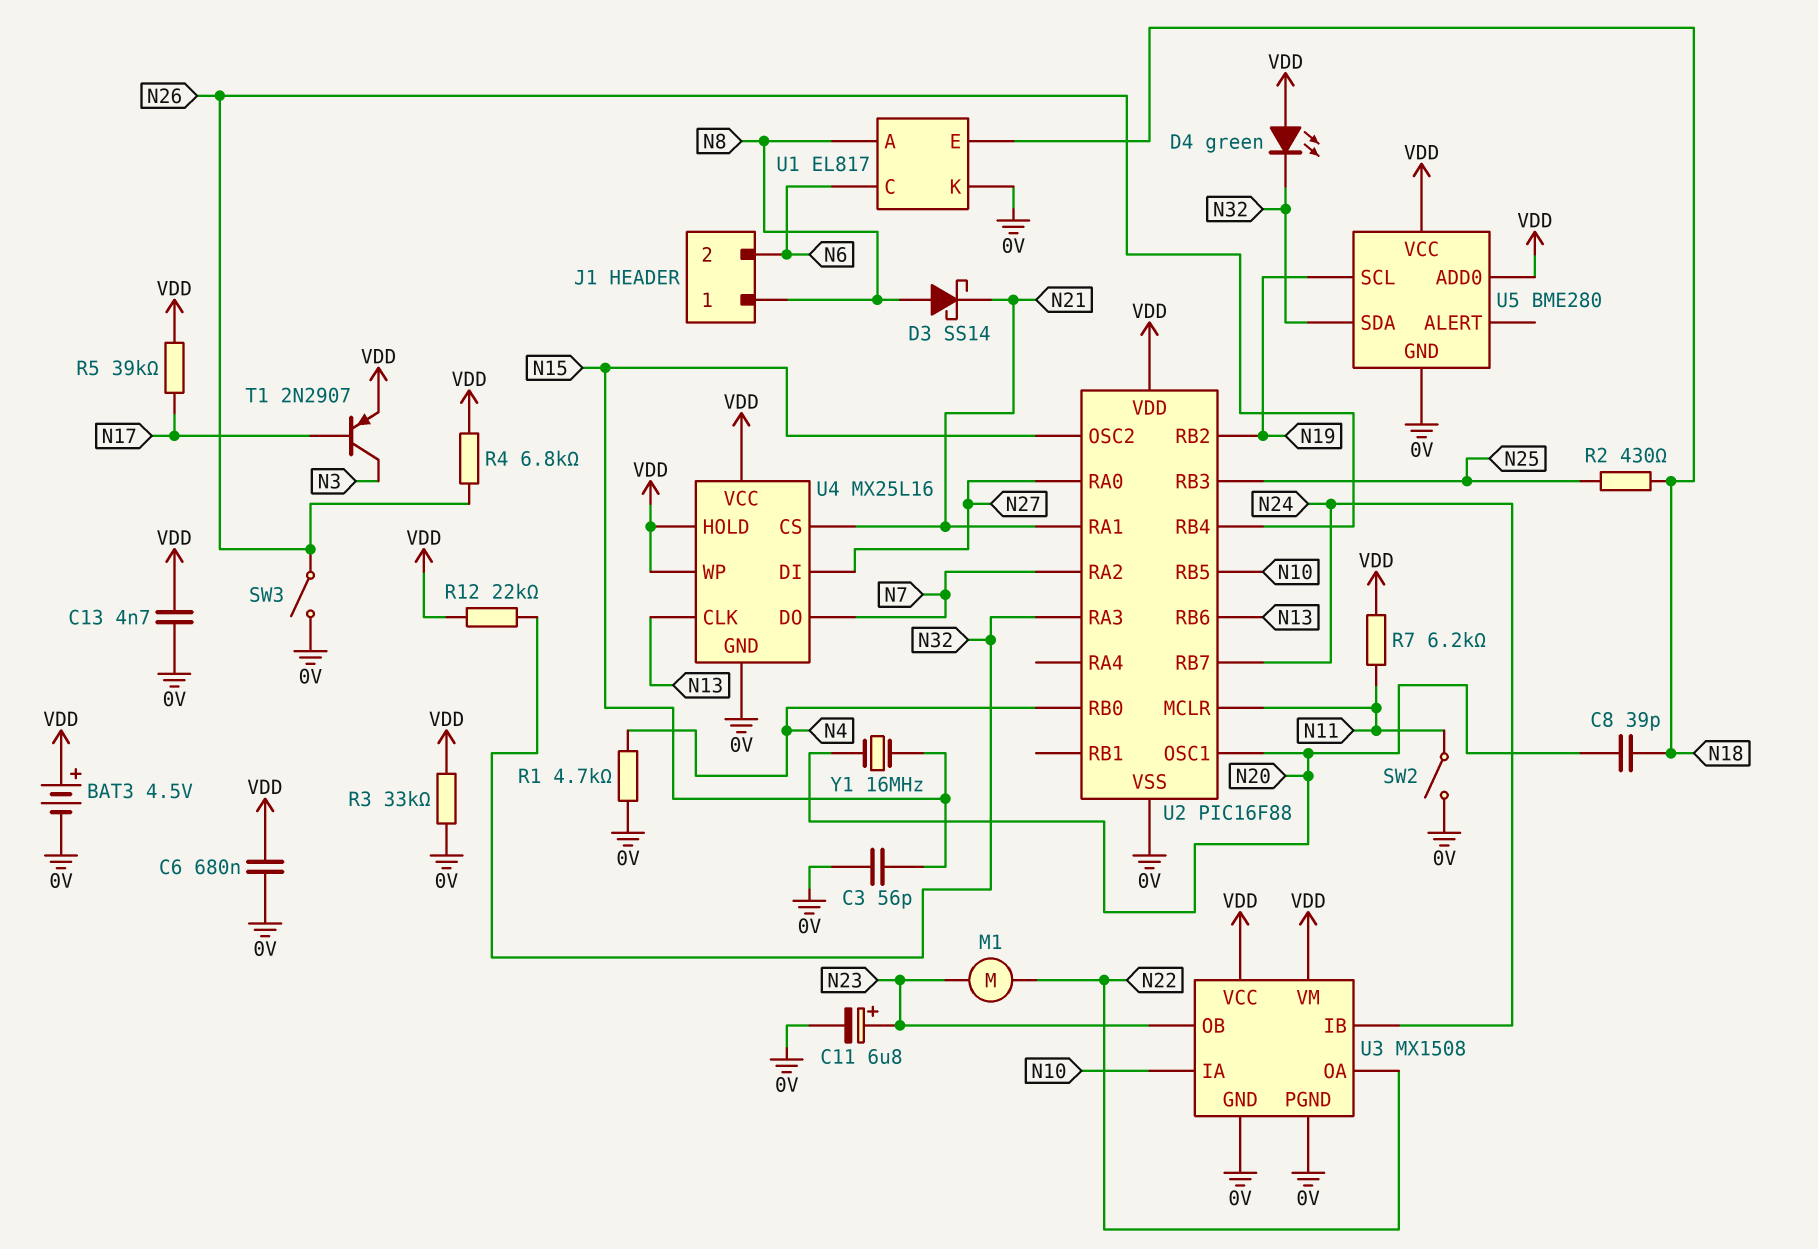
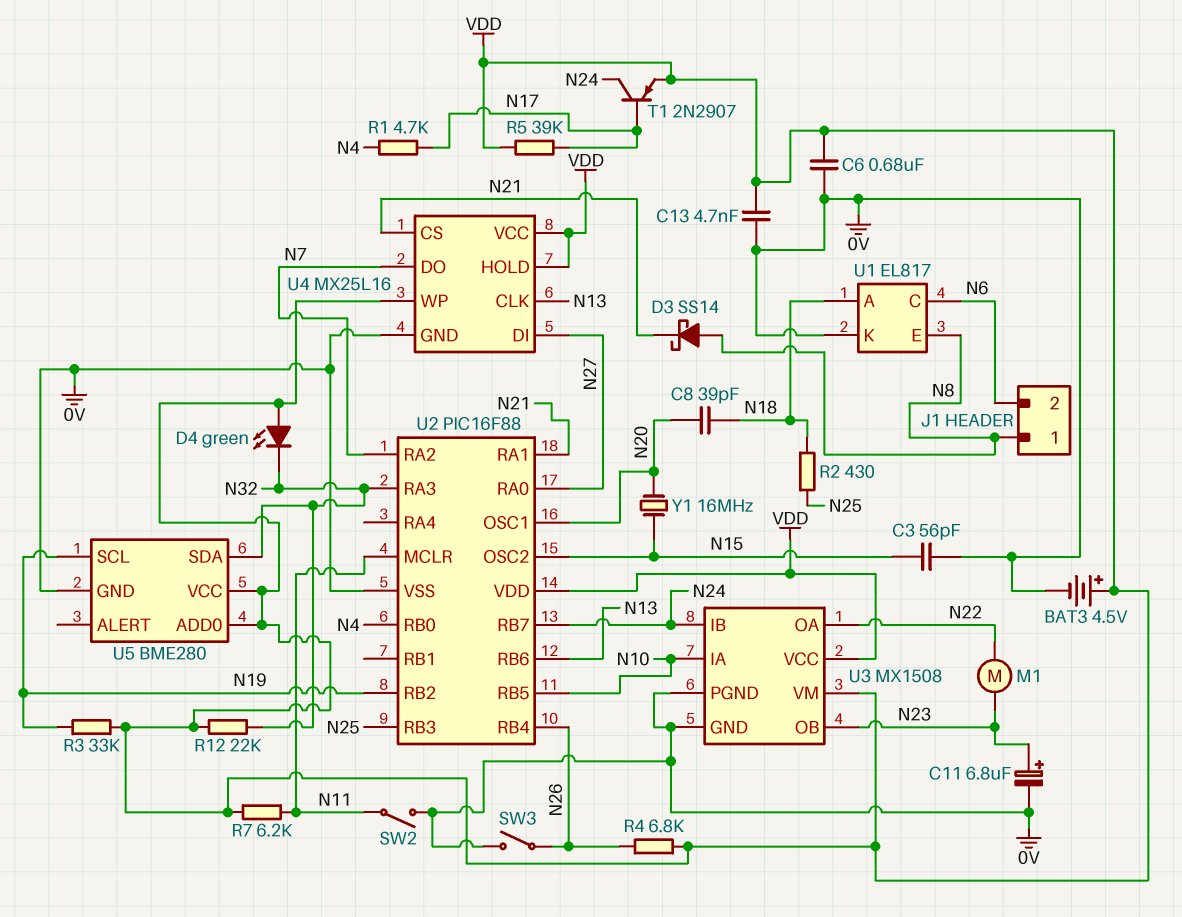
R1: 4.7k (0V, N4) -> 4.7k (N4, N17)
R3: 33k (0V, VDD) -> 33k (N19, VDD)
T1: PNP 2N2907 (B N17, C N3, E VDD) -> PNP 2N2907 (B N17, C N24, E VDD)
U1 pin A: N8 -> N18
U1 pin E: N18 -> N8

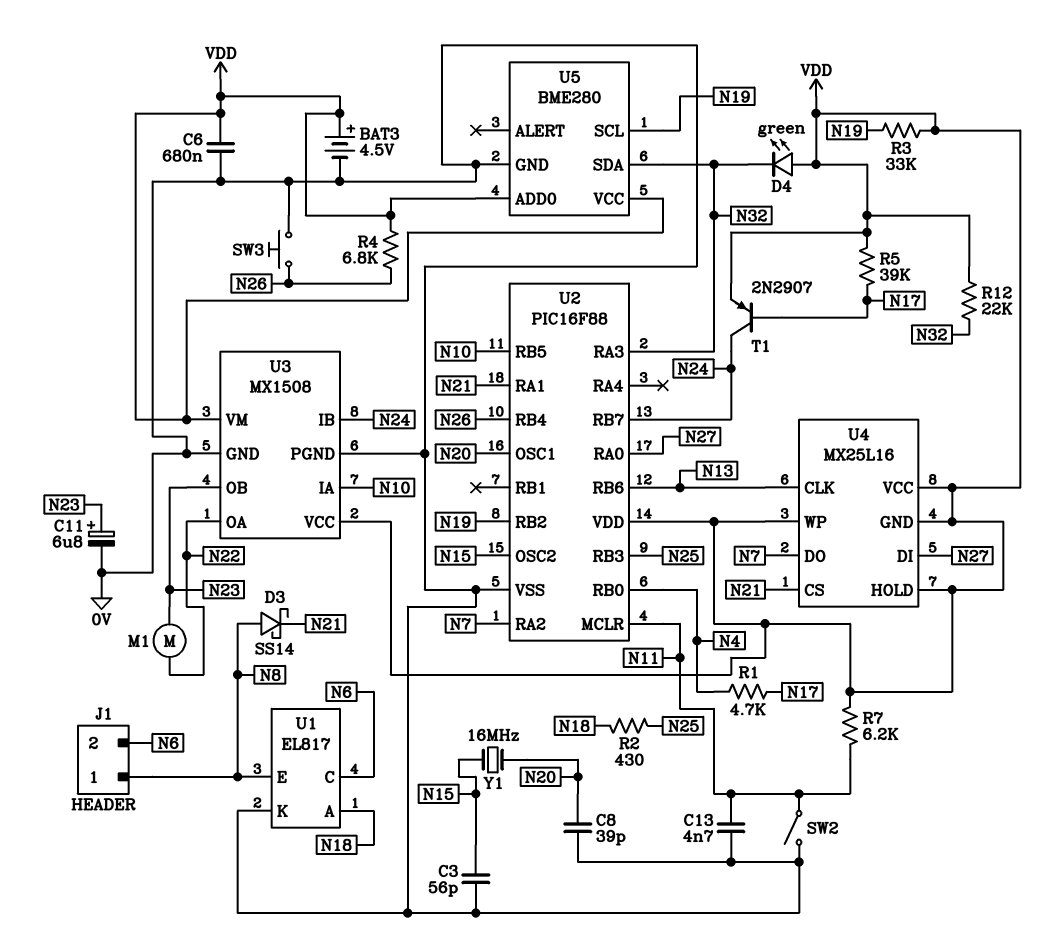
C8: 39pF (N18, N20) -> 39pF (0V, N20)
C13: 4.7nF (0V, VDD) -> 4.7nF (0V, N11)
SW3: switch (0V, N26) -> button (0V, N26)
U4 pin GND: 0V -> VDD

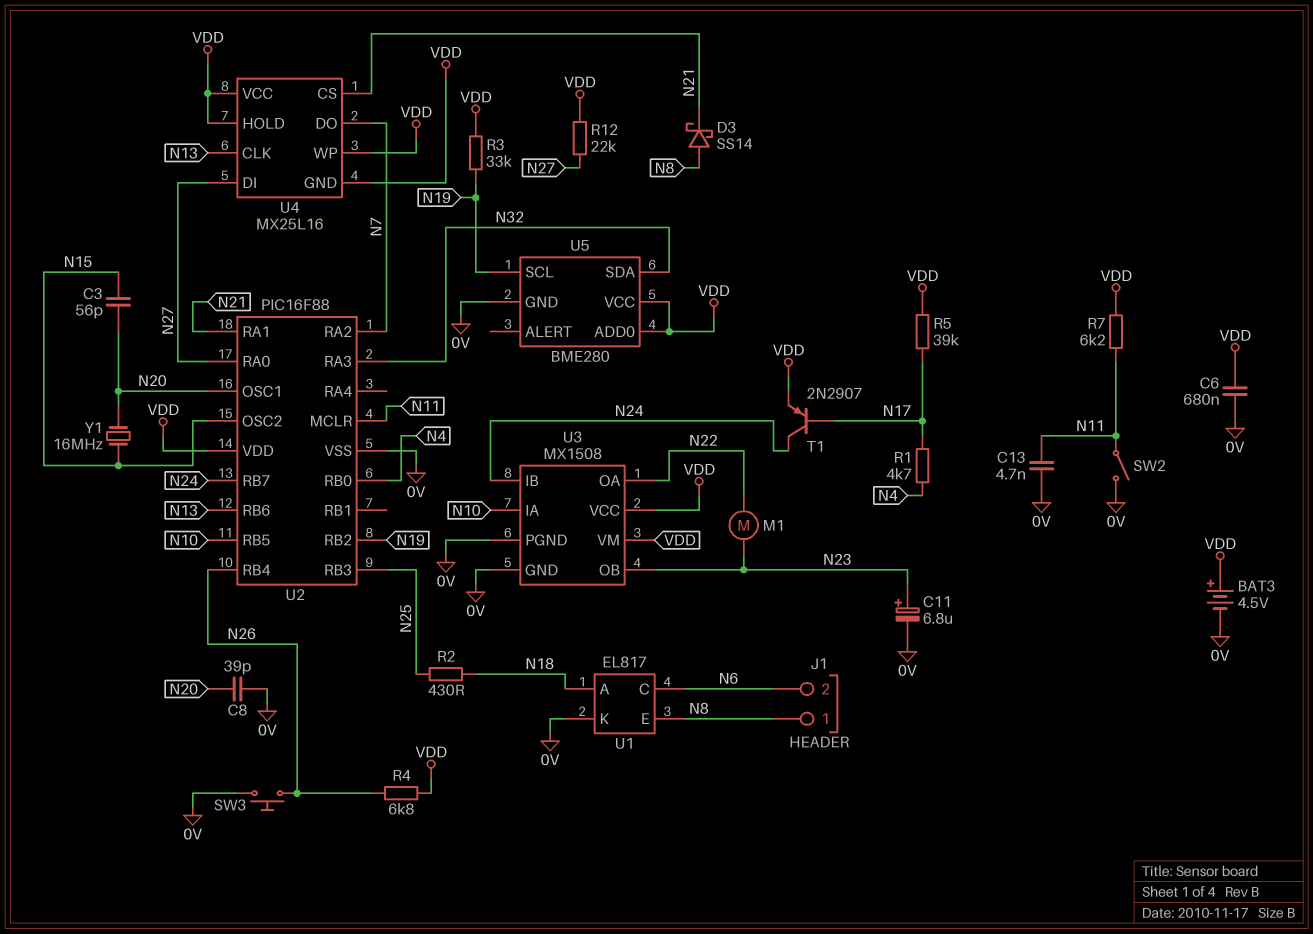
C3: 56pF (0V, N15) -> 56pF (N15, N20)
D4: LED green (A VDD, K N32) -> none
R12: 22k (N32, VDD) -> 22k (N27, VDD)

